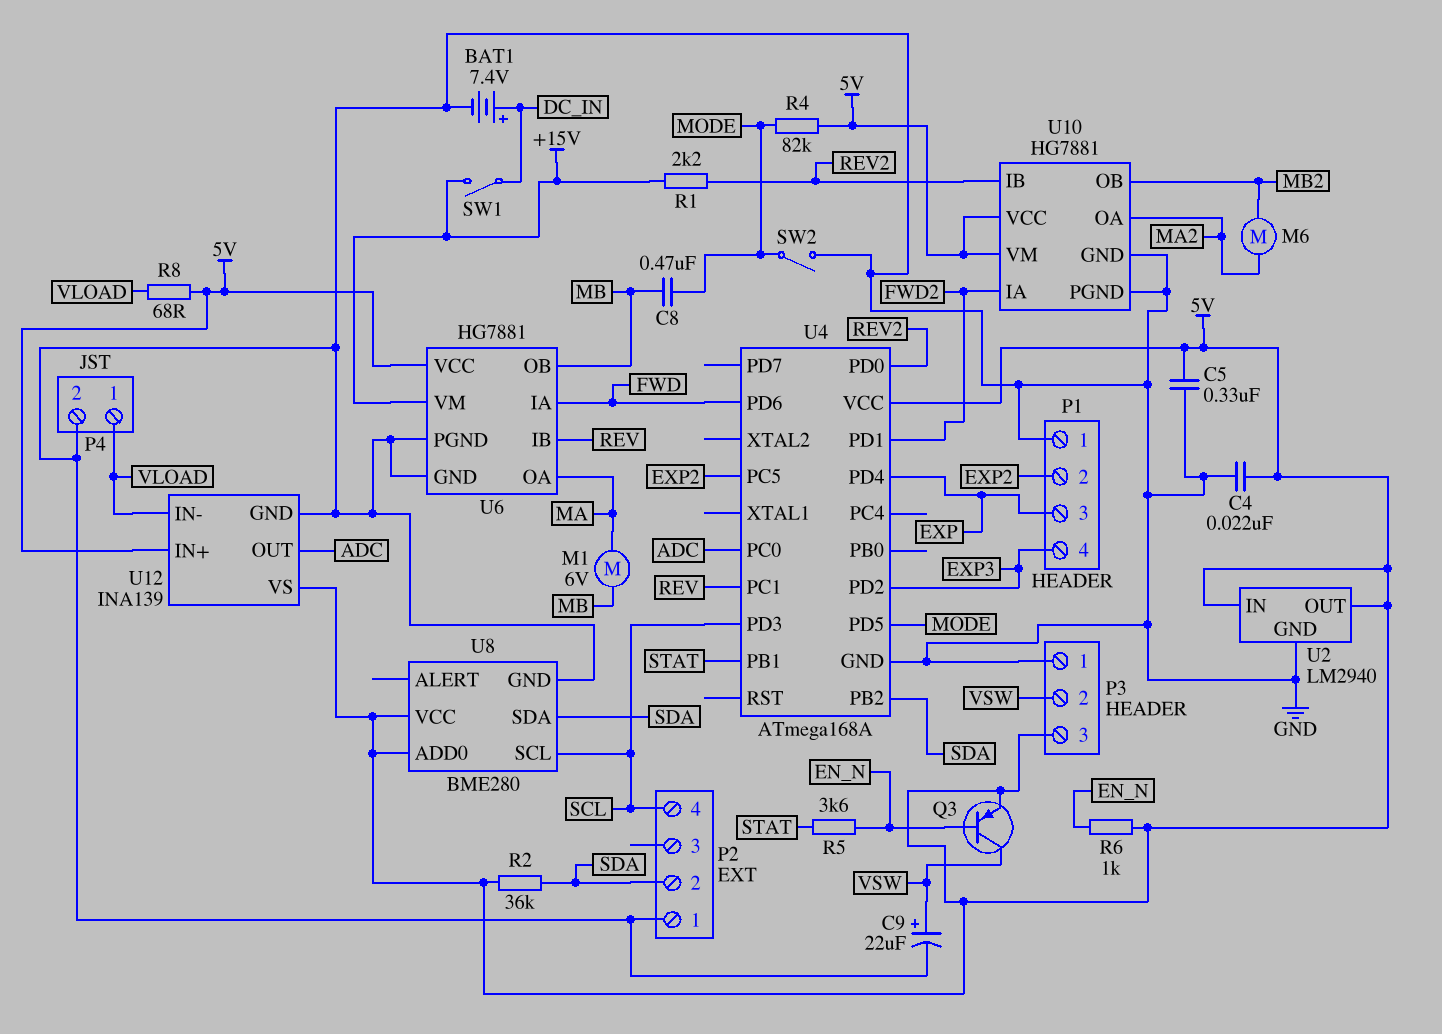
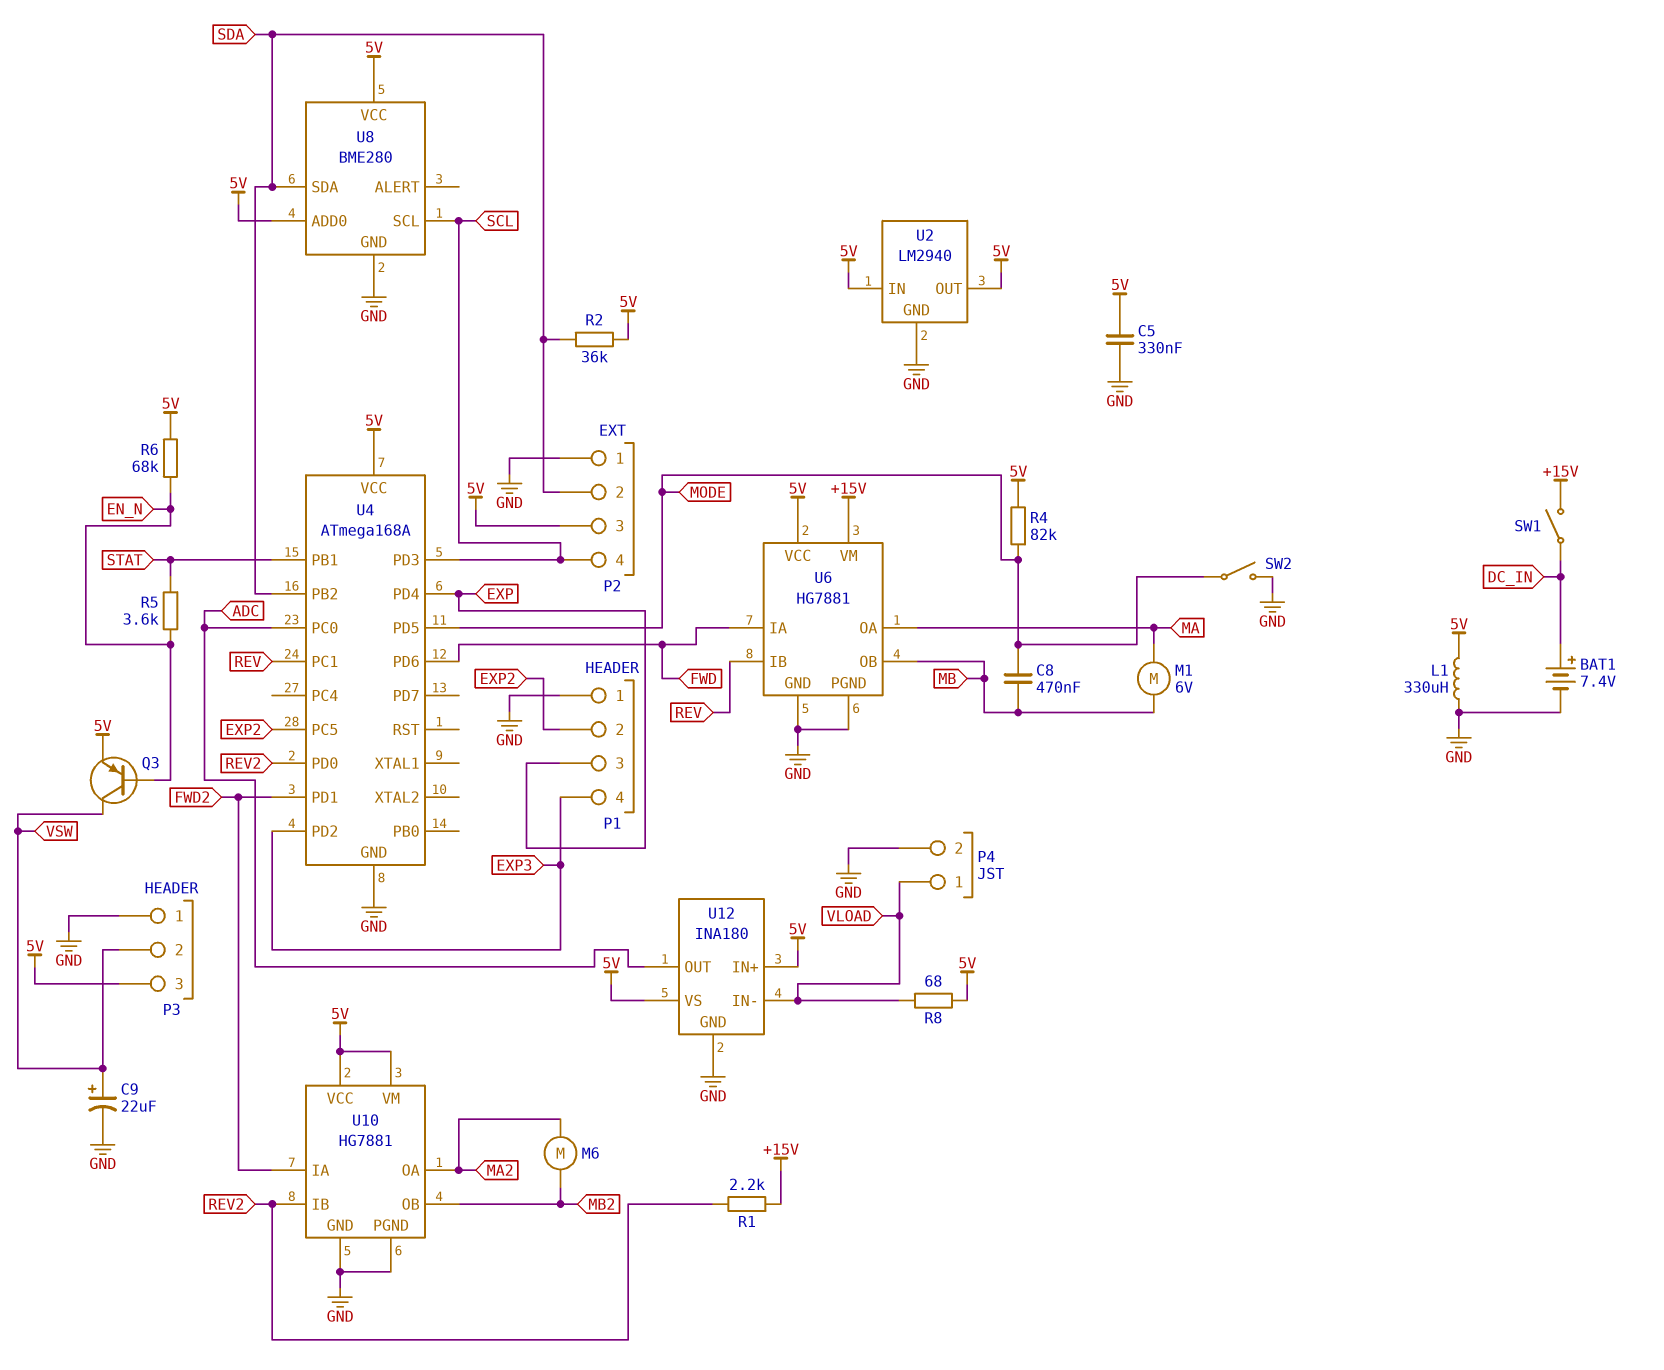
C4: 22nF (5V, GND) -> none
L1: none -> 330uH (5V, GND)
P2 pin 3: none -> 5V
R6: 1k (5V, EN_N) -> 68k (5V, EN_N)
U12: INA139 -> INA180

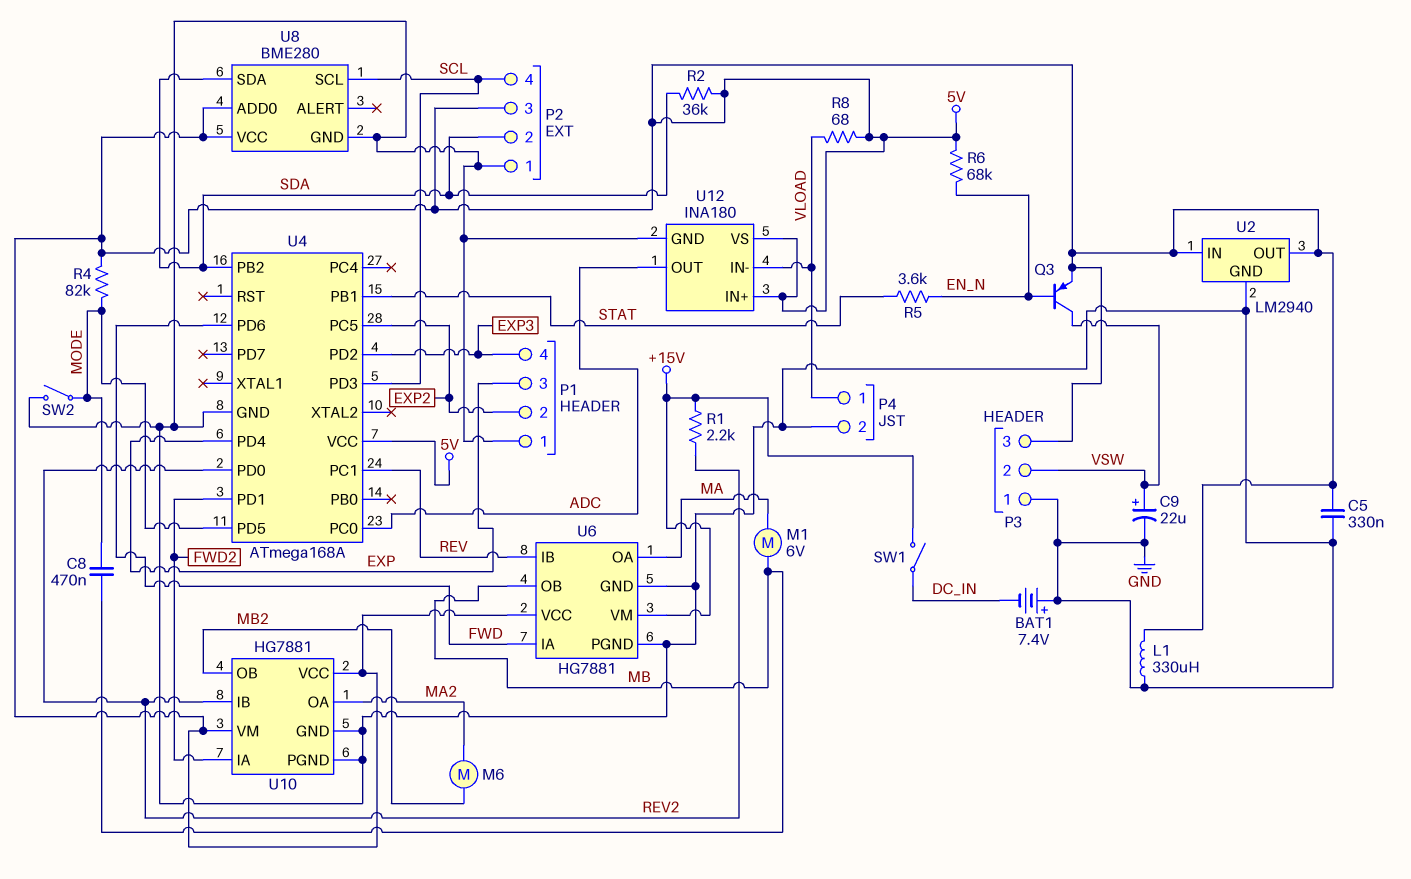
BAT1: 7.4V (plus DC_IN, minus GND) -> 7.4V (plus GND, minus DC_IN)

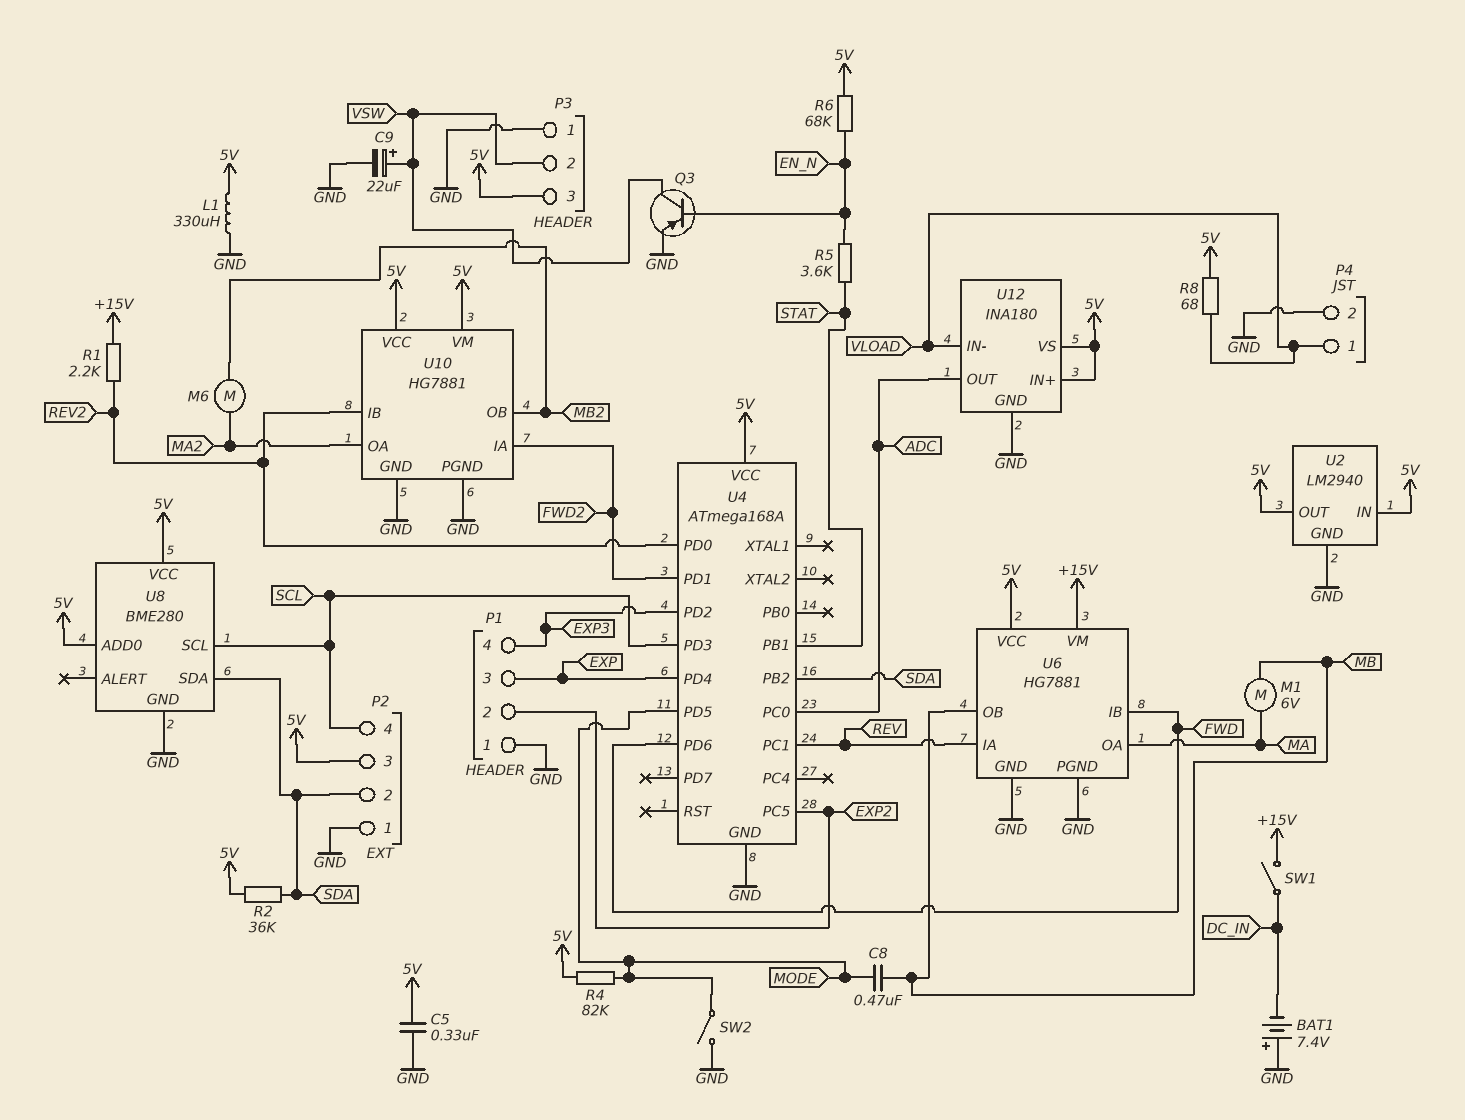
Q3: PNP (B EN_N, C VSW, E 5V) -> PNP (B EN_N, C VSW, E GND)
U6 pin IA: FWD -> REV
U6 pin IB: REV -> FWD

